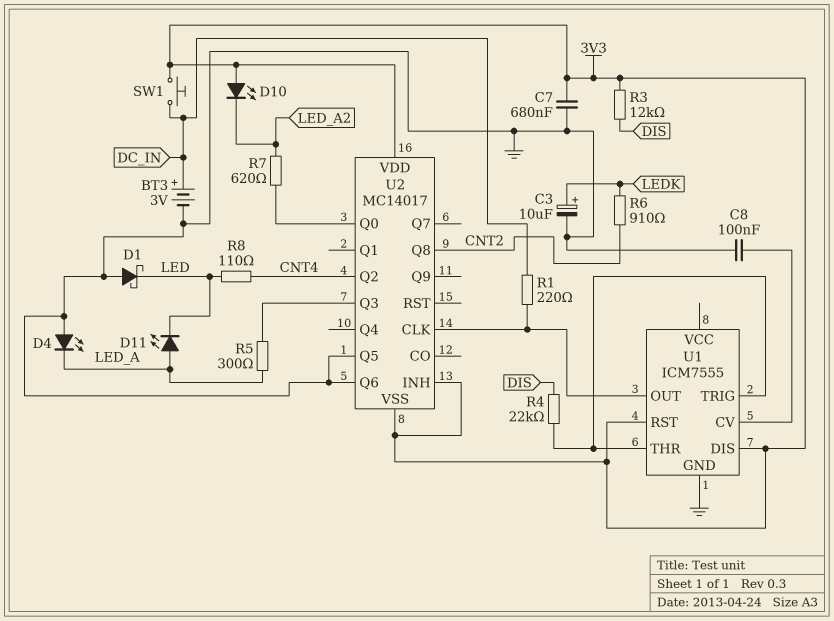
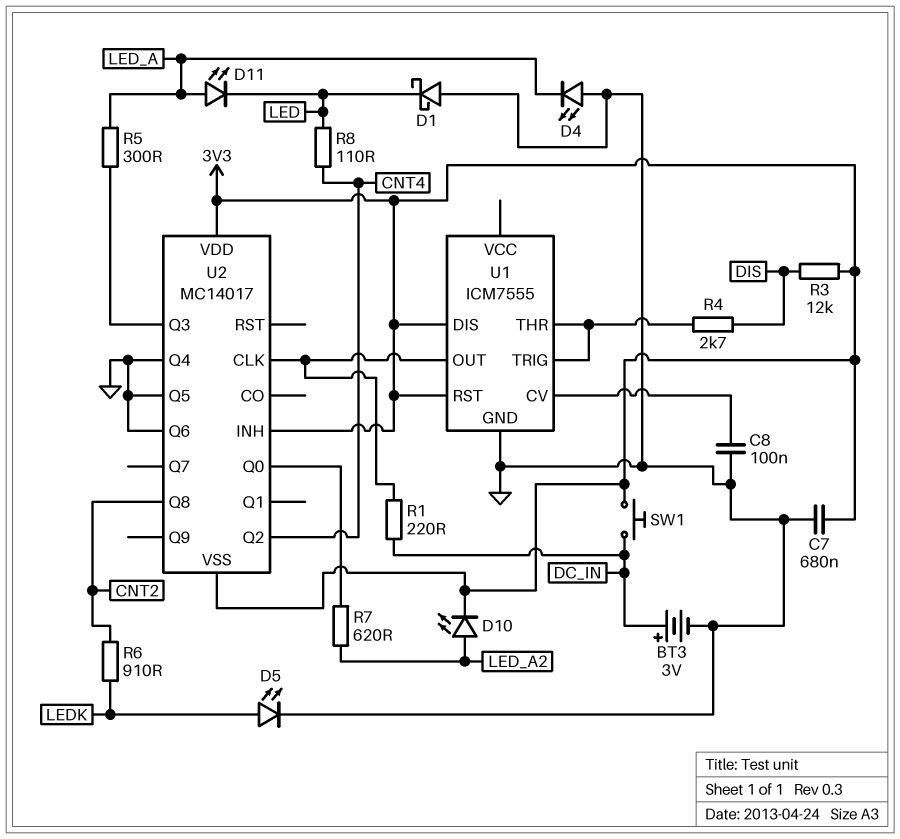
C3: 10uF (plus LEDK, minus GND) -> none
D5: none -> LED (A LEDK, K GND)
D10: LED (A 3V3, K LED_A2) -> LED (A LED_A2, K 3V3)
R4: 22k (DIS, U1/THR) -> 2.7k (DIS, U1/THR)
U2 pin Q4: none -> GND

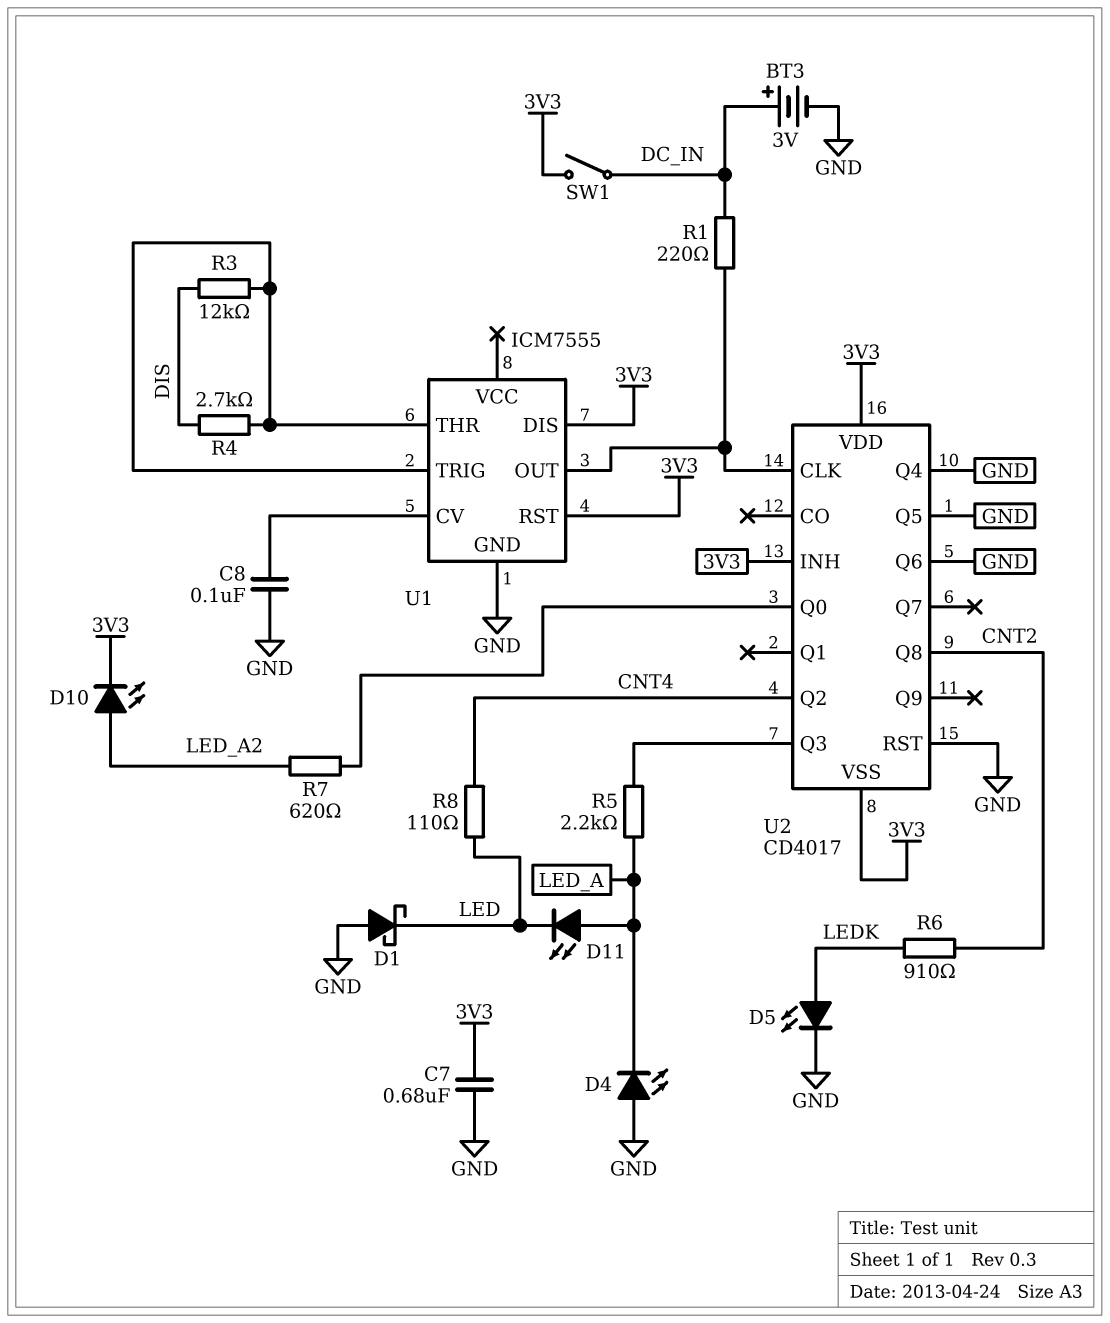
R3: 12k (3V3, DIS) -> 12k (DIS, U1/THR)
R5: 300 (LED_A, U2/Q3) -> 2.2k (LED_A, U2/Q3)
SW1: button (3V3, DC_IN) -> switch (3V3, DC_IN)
U2: MC14017 -> CD4017
U2 pin RST: none -> GND

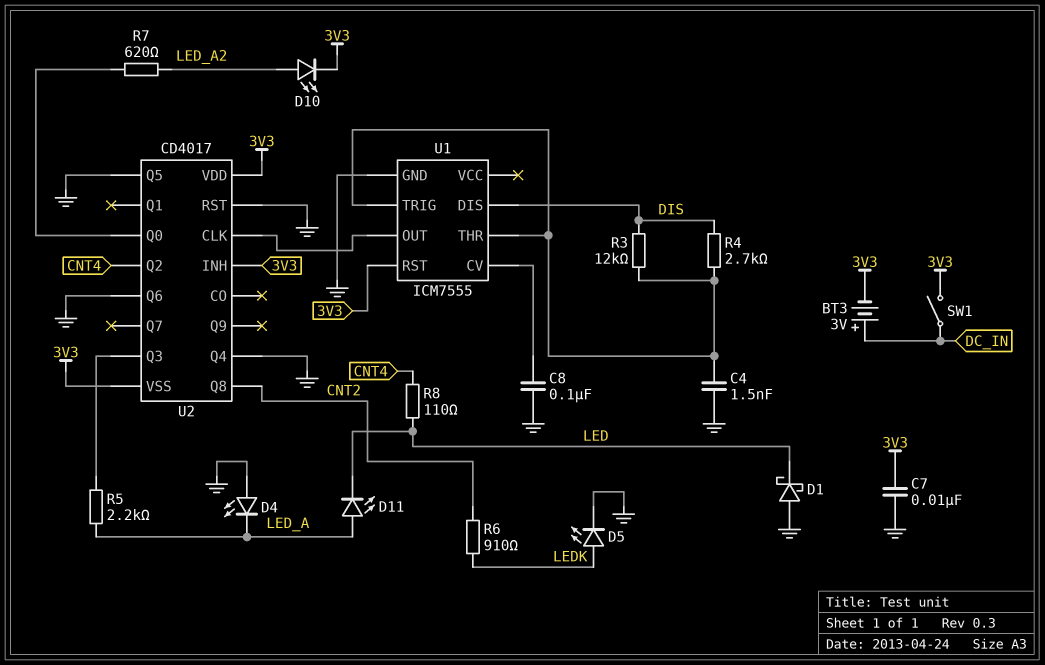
BT3: 3V (plus DC_IN, minus GND) -> 3V (plus DC_IN, minus 3V3)
C4: none -> 1.5nF (GND, U1/THR)
C7: 680nF (3V3, GND) -> 10nF (3V3, GND)
R1: 220 (DC_IN, U1/OUT) -> none
U1 pin DIS: 3V3 -> DIS

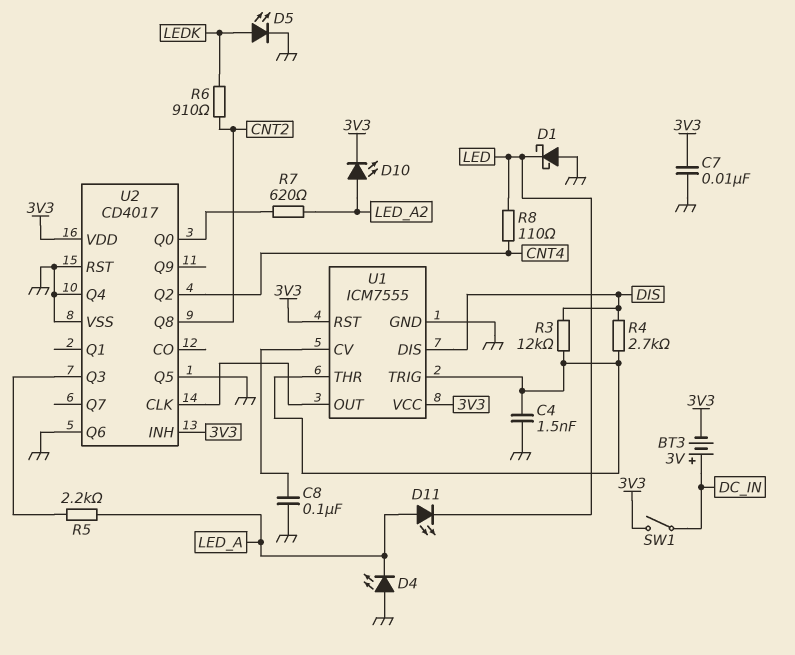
U1 pin VCC: none -> 3V3
U2 pin VSS: 3V3 -> GND

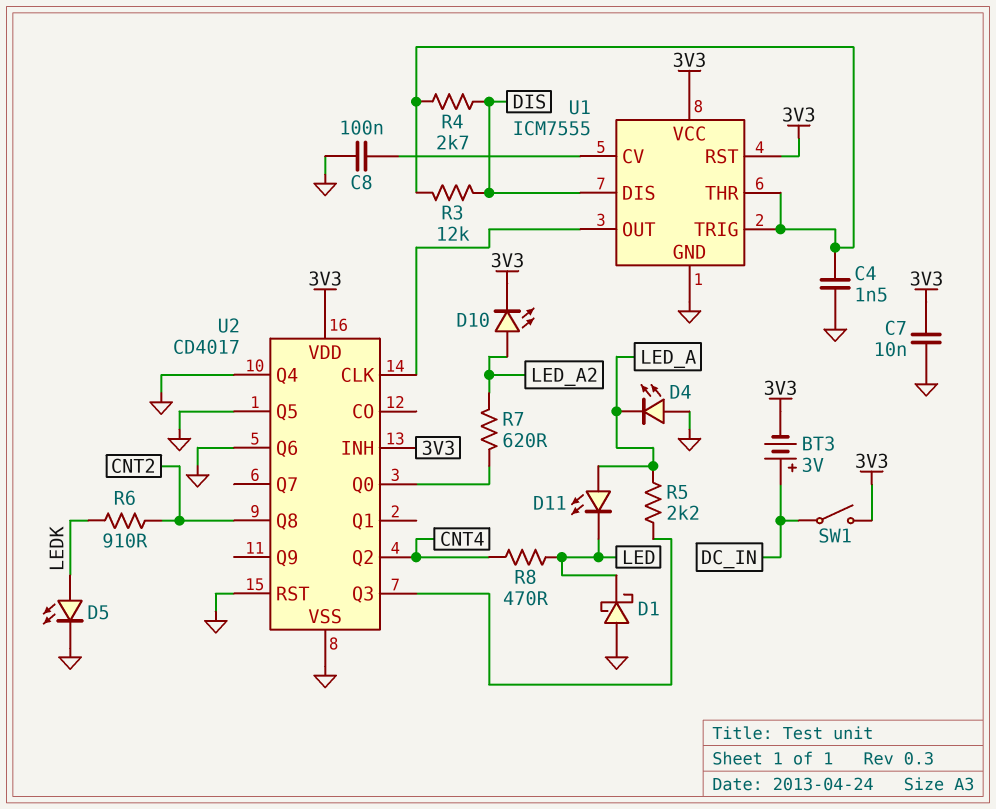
R8: 110 (CNT4, LED) -> 470 (CNT4, LED)

